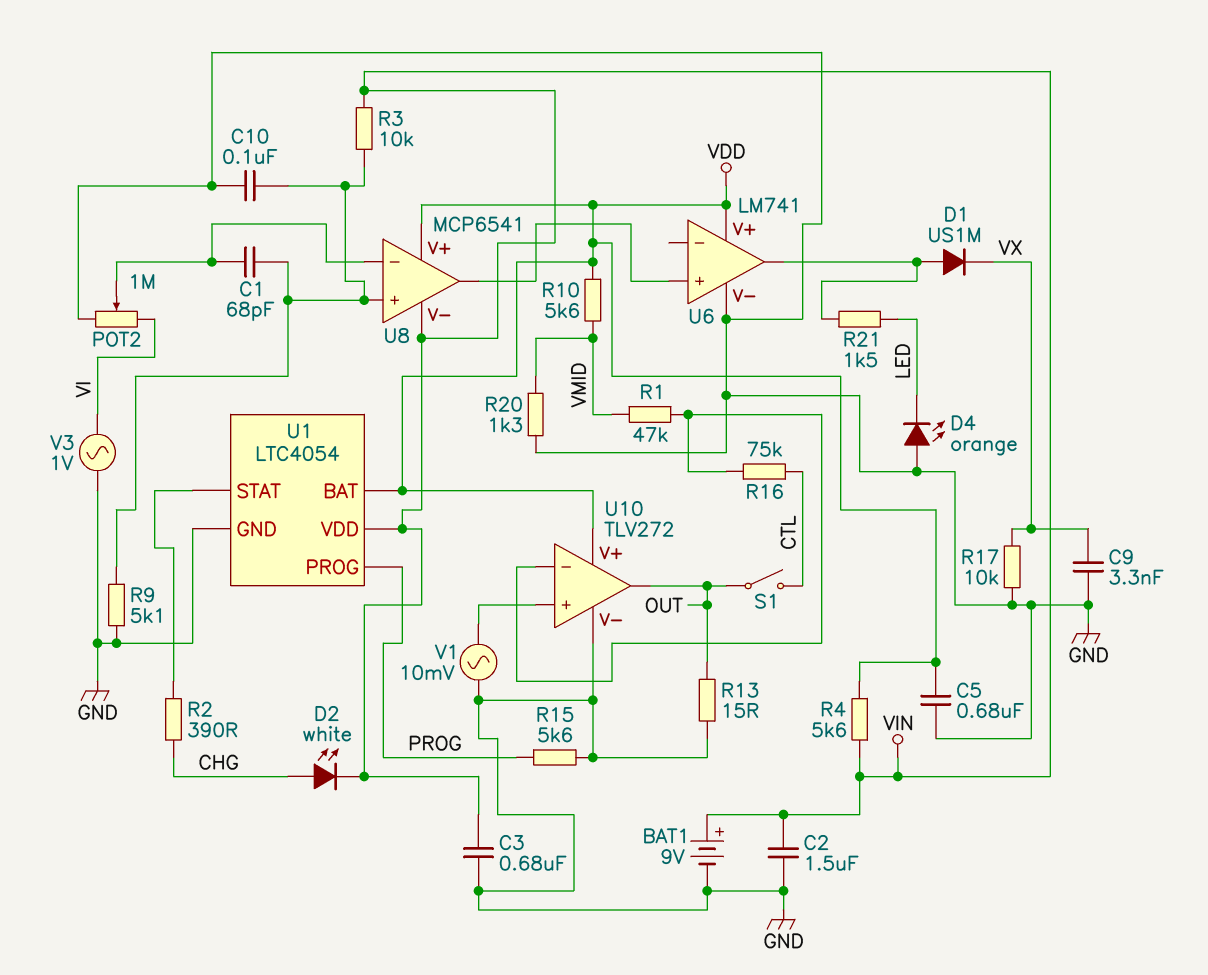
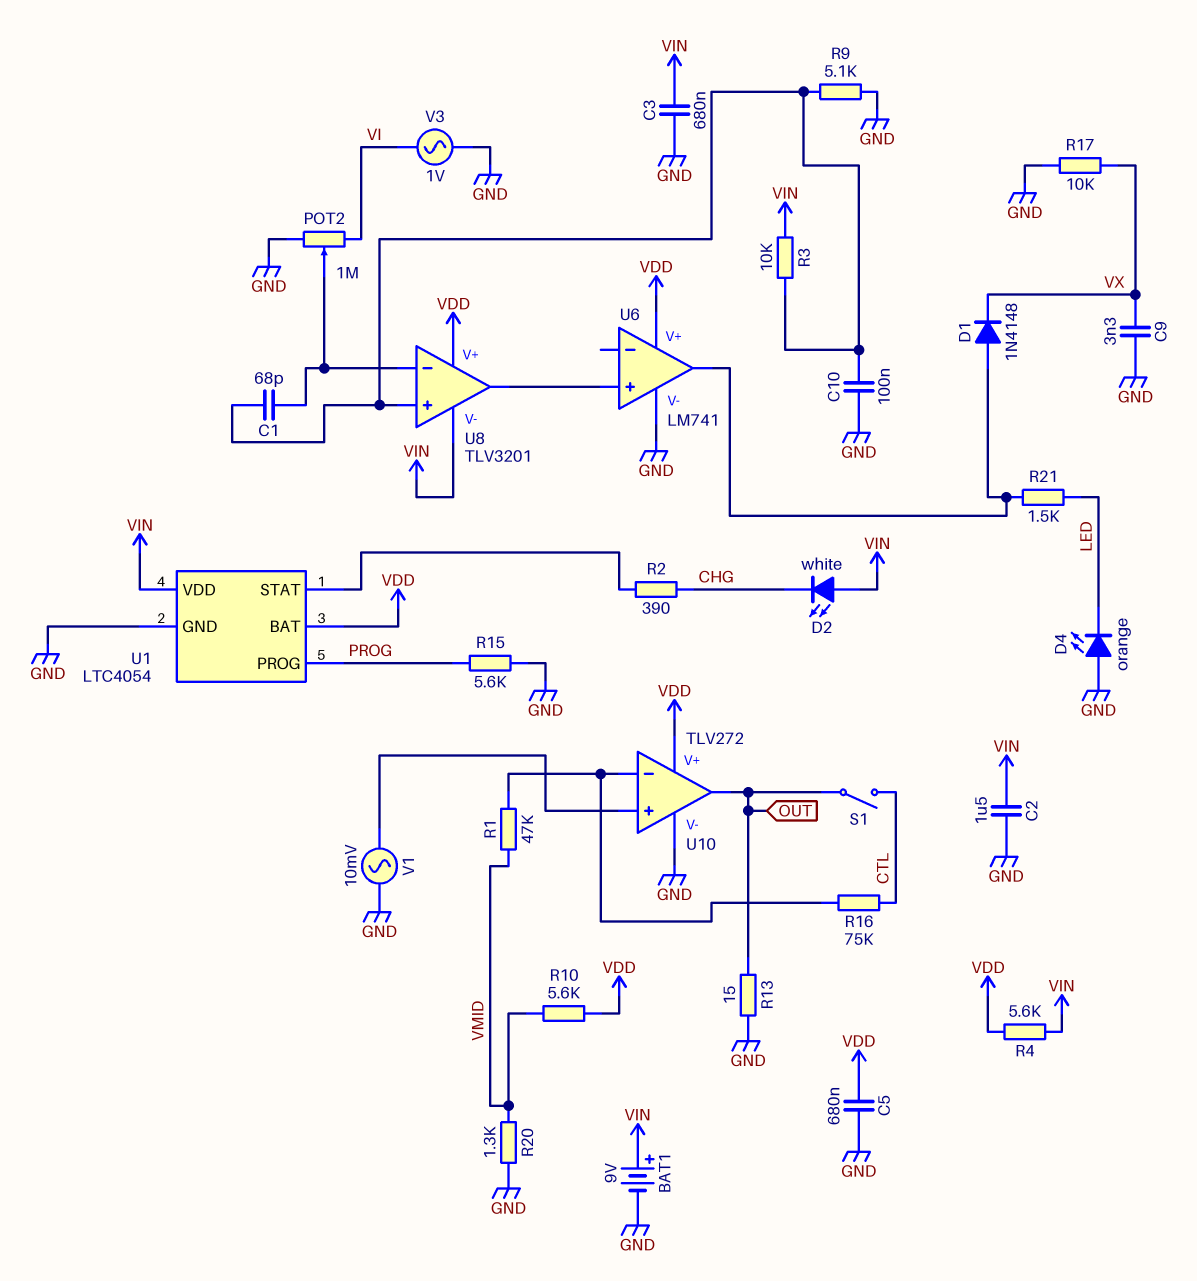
D1: diode US1M (A U6/out, K VX) -> diode 1N4148 (A U6/out, K VX)
D2: LED white (A CHG, K VIN) -> LED white (A VIN, K CHG)
U8: MCP6541 -> TLV3201

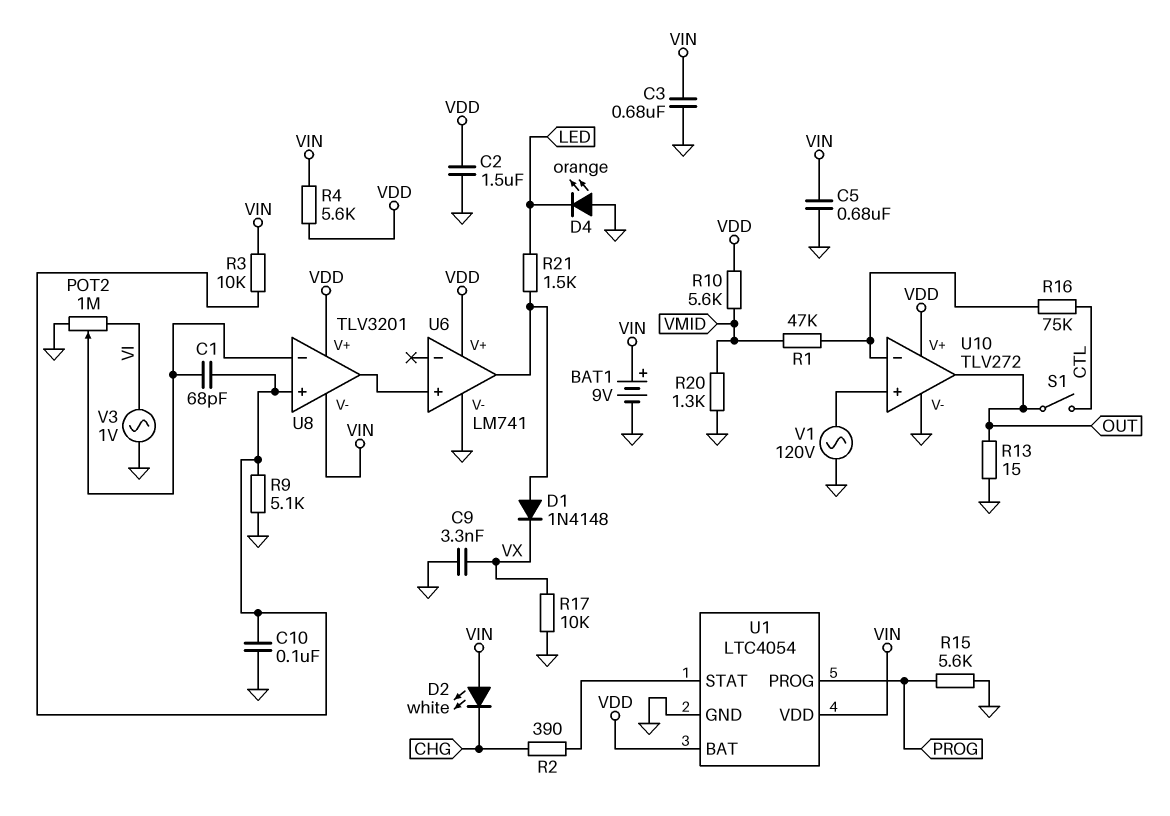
C2: 1.5uF (GND, VIN) -> 1.5uF (GND, VDD)
C5: 680nF (GND, VDD) -> 680nF (GND, VIN)
V1: AC 10mV (GND, U10/in+) -> AC 120V (GND, U10/in+)

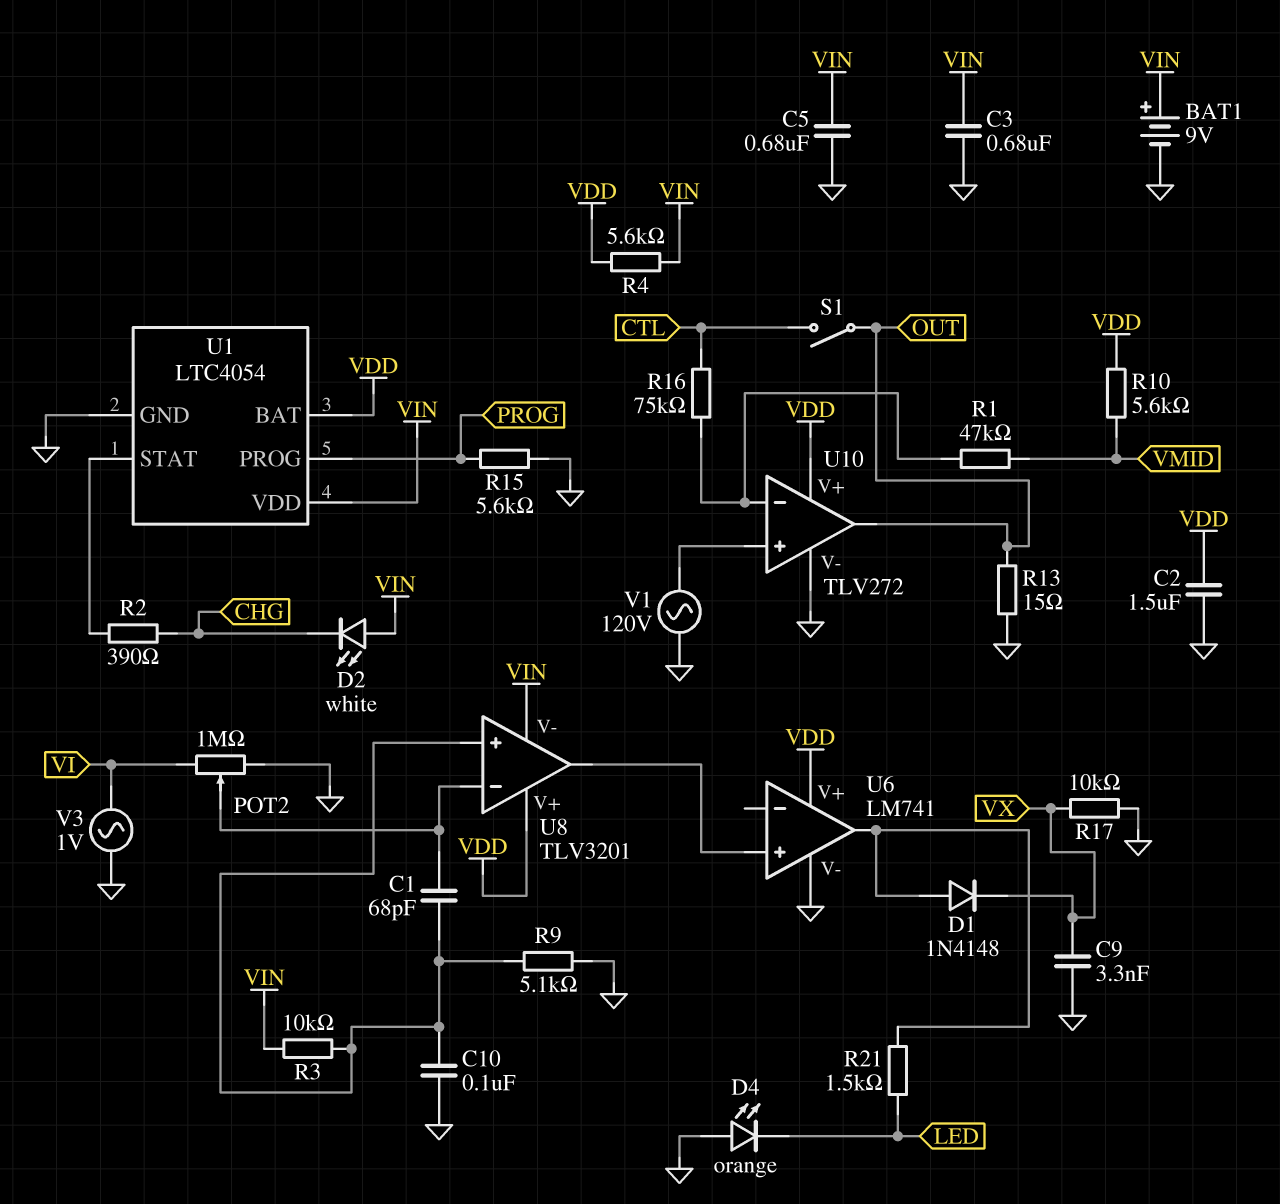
R20: 1.3k (GND, VMID) -> none

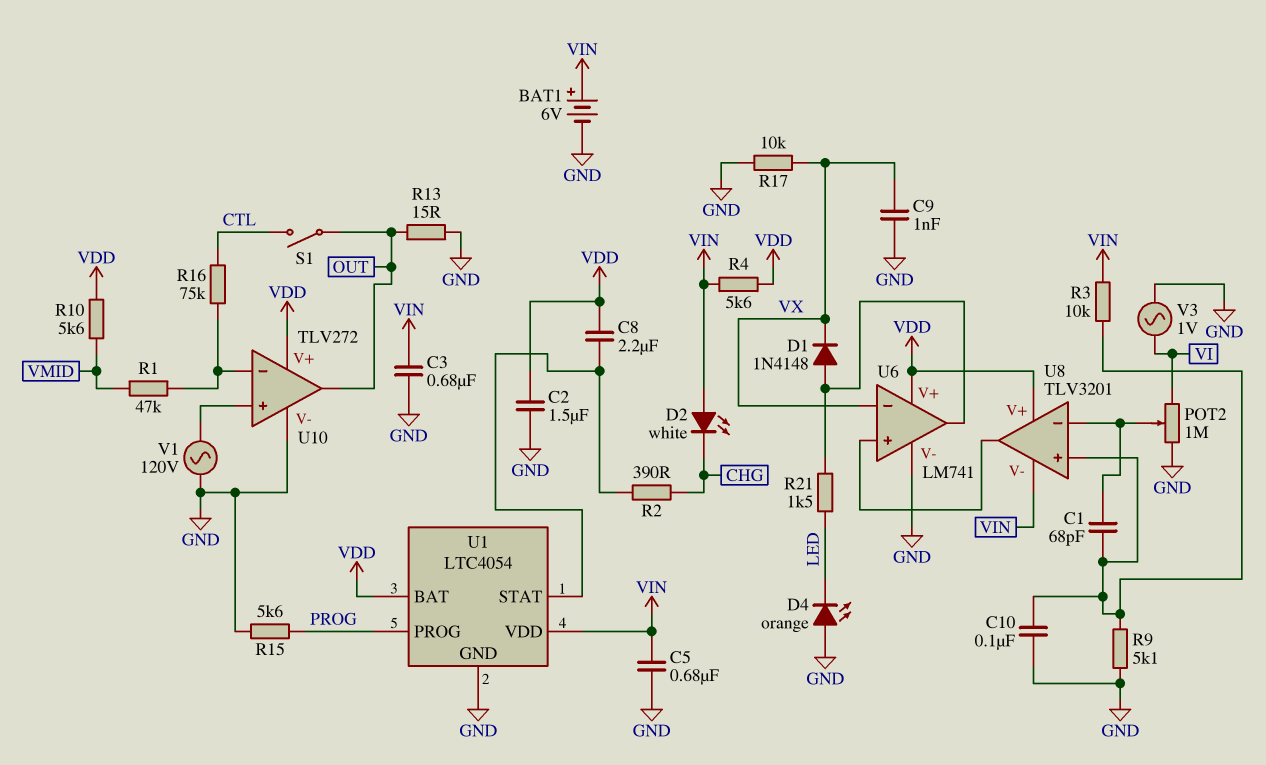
BAT1: 9V (plus VIN, minus GND) -> 6V (plus VIN, minus GND)
C8: none -> 2.2uF (U1/STAT, VDD)
C9: 3.3nF (GND, VX) -> 1nF (GND, VX)
U6 pin in-: none -> VX

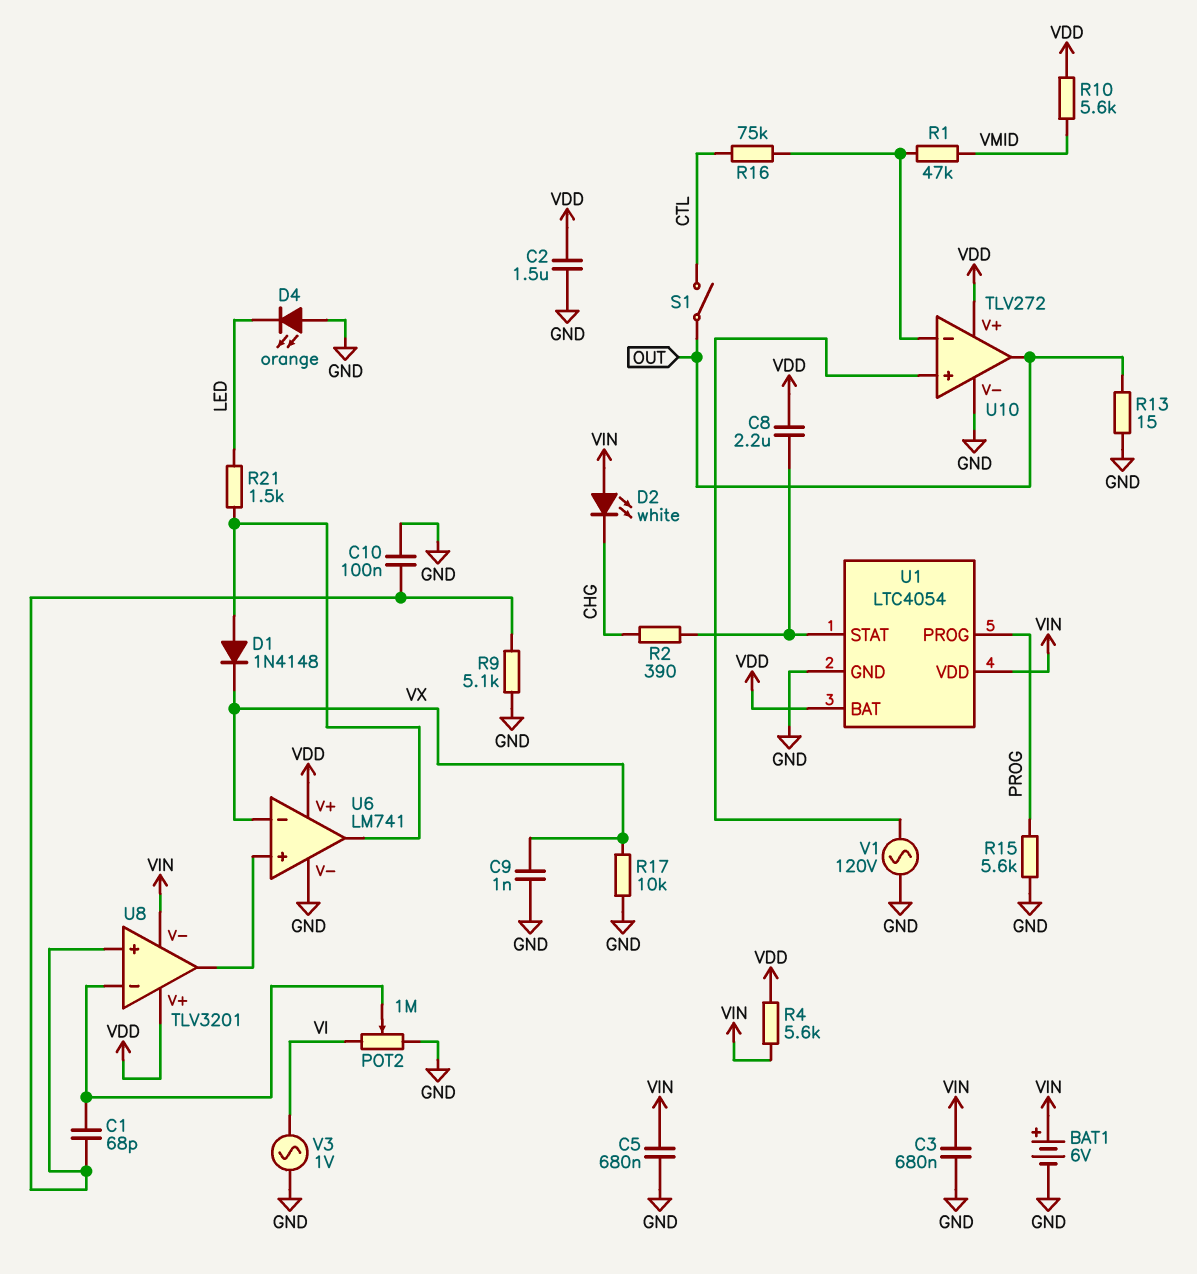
R3: 10k (U8/in+, VIN) -> none

